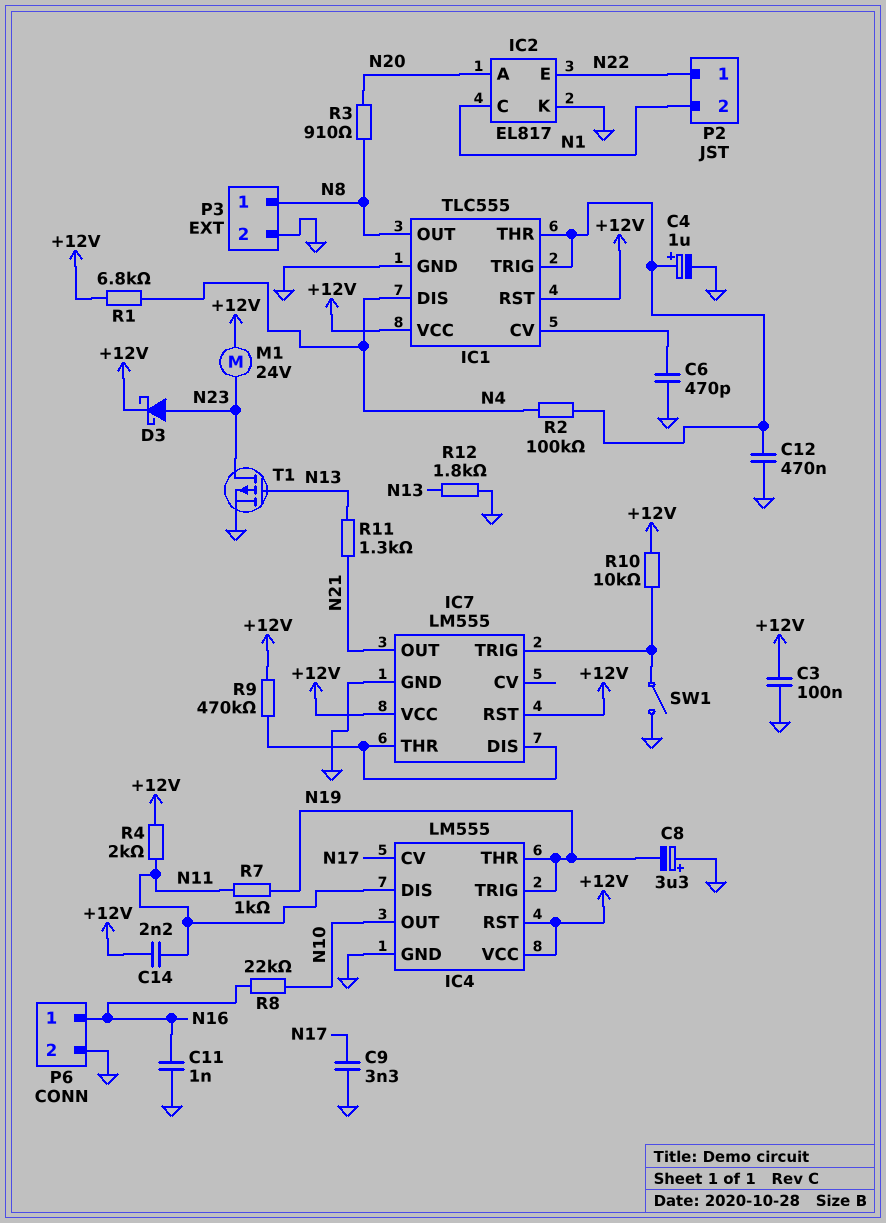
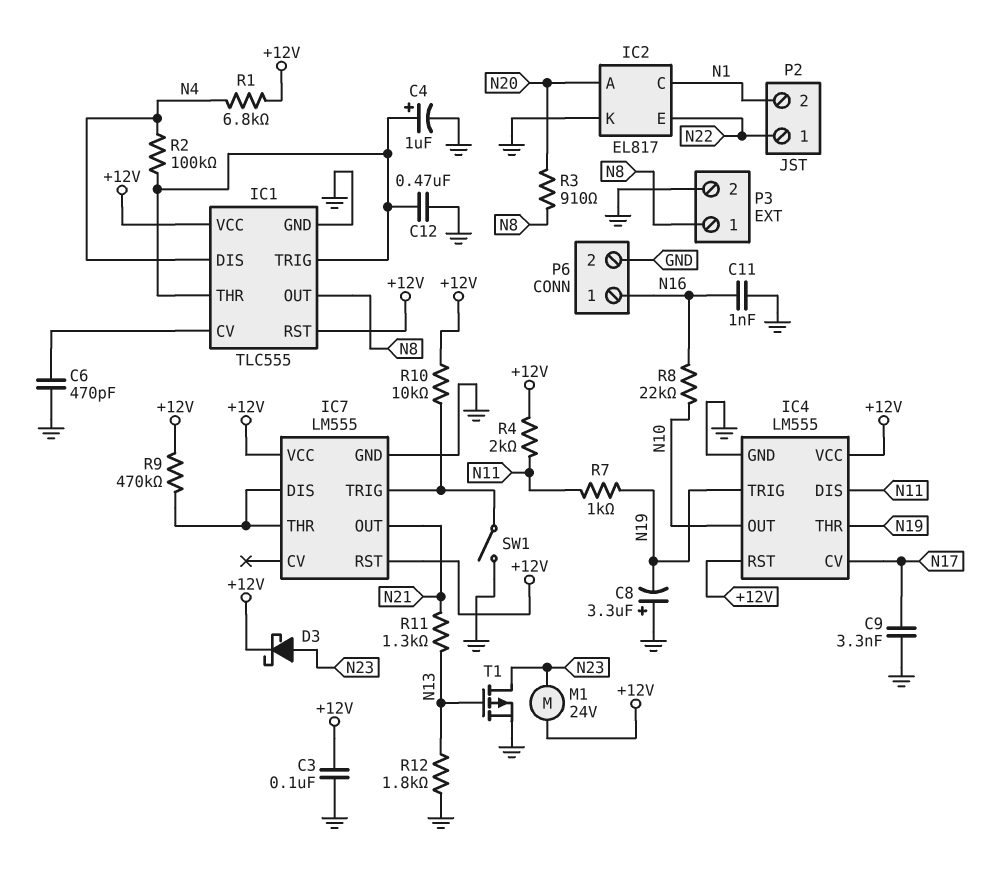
C14: 2.2nF (+12V, N11) -> none

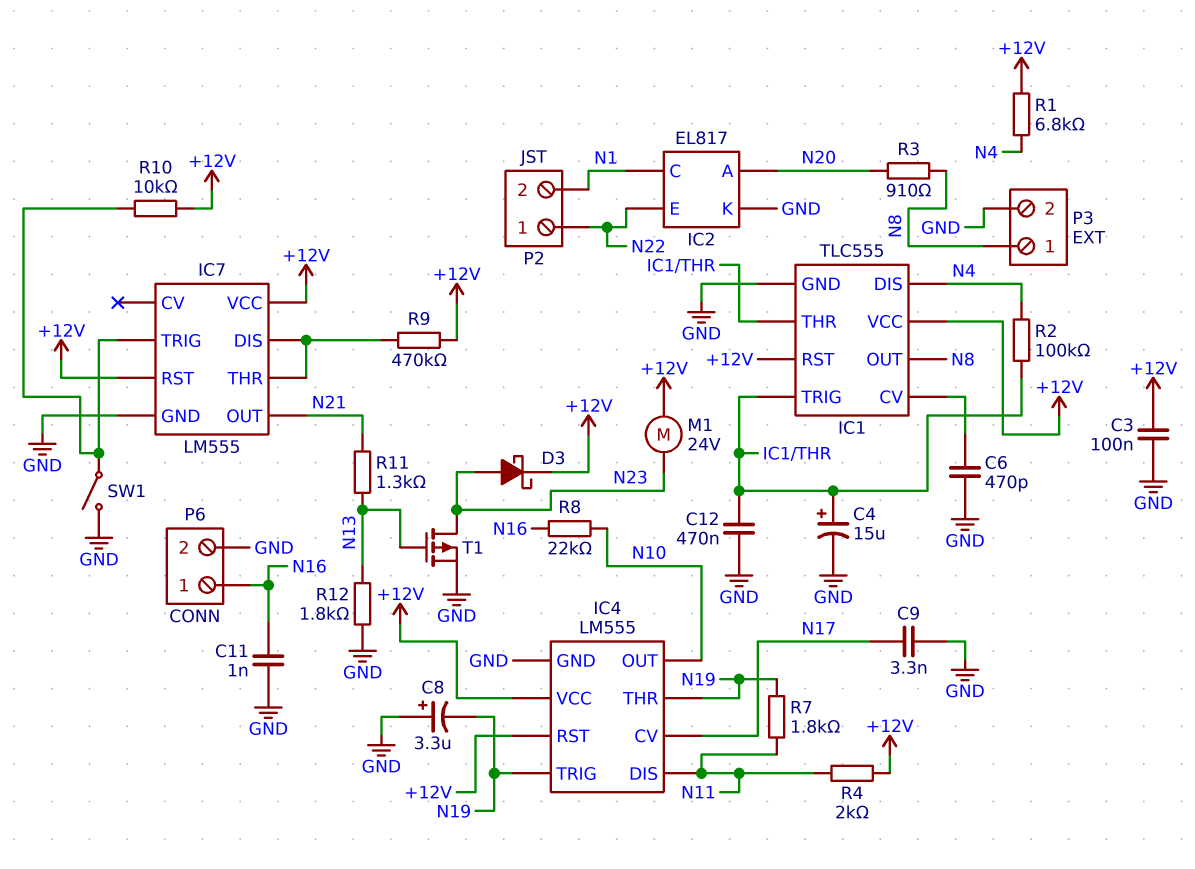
C4: 1uF (plus IC1/THR, minus GND) -> 15uF (plus IC1/THR, minus GND)
R7: 1k (N11, N19) -> 1.8k (N11, N19)

